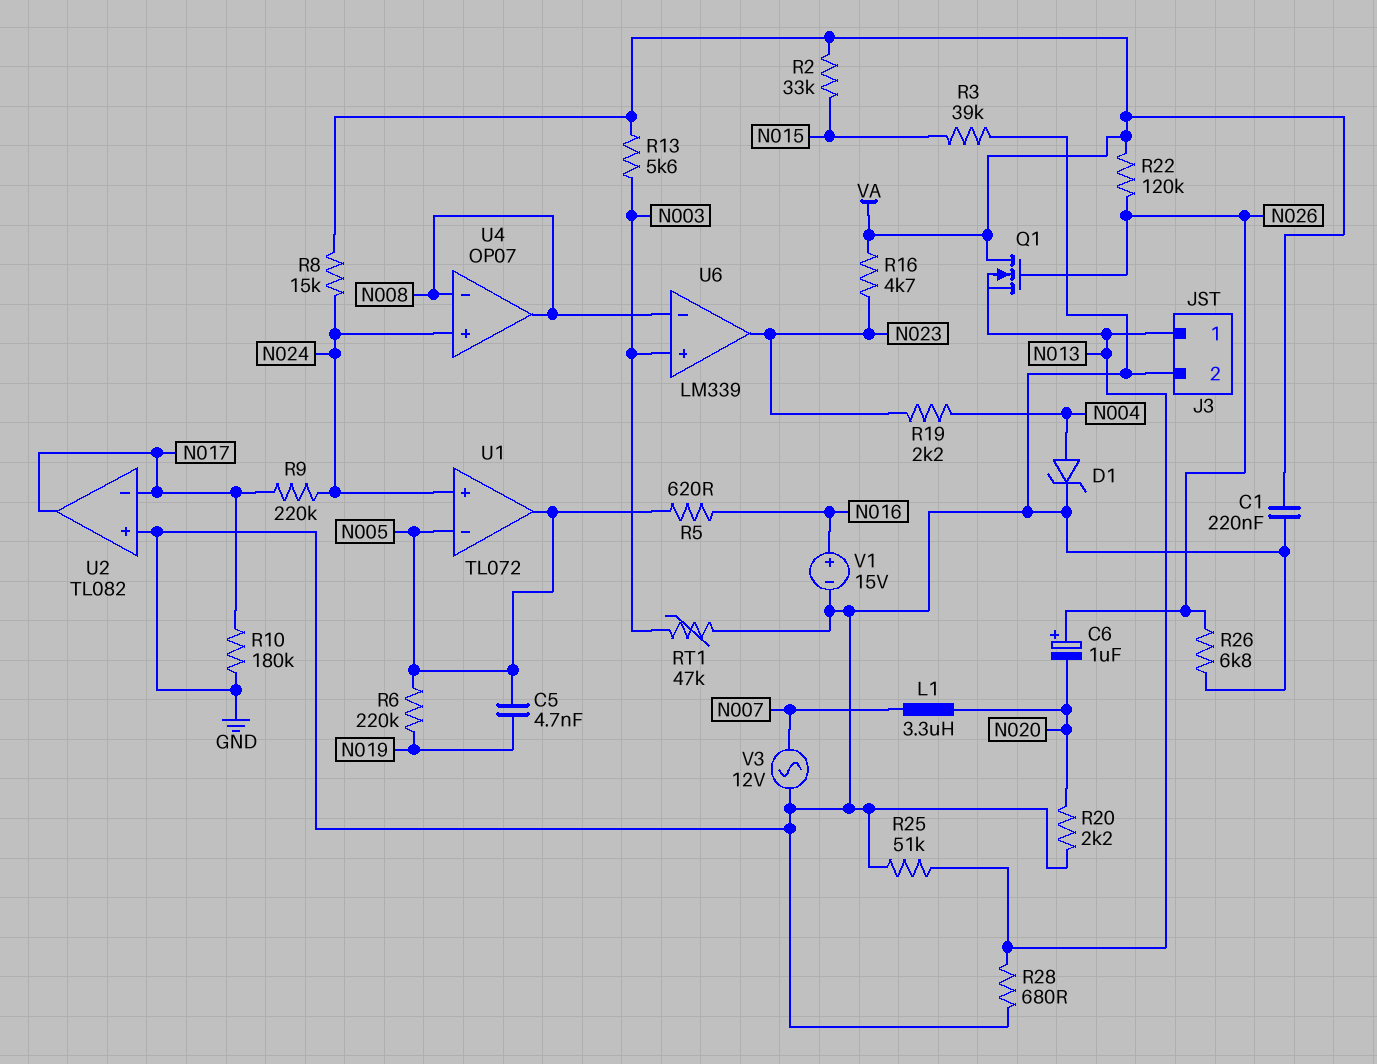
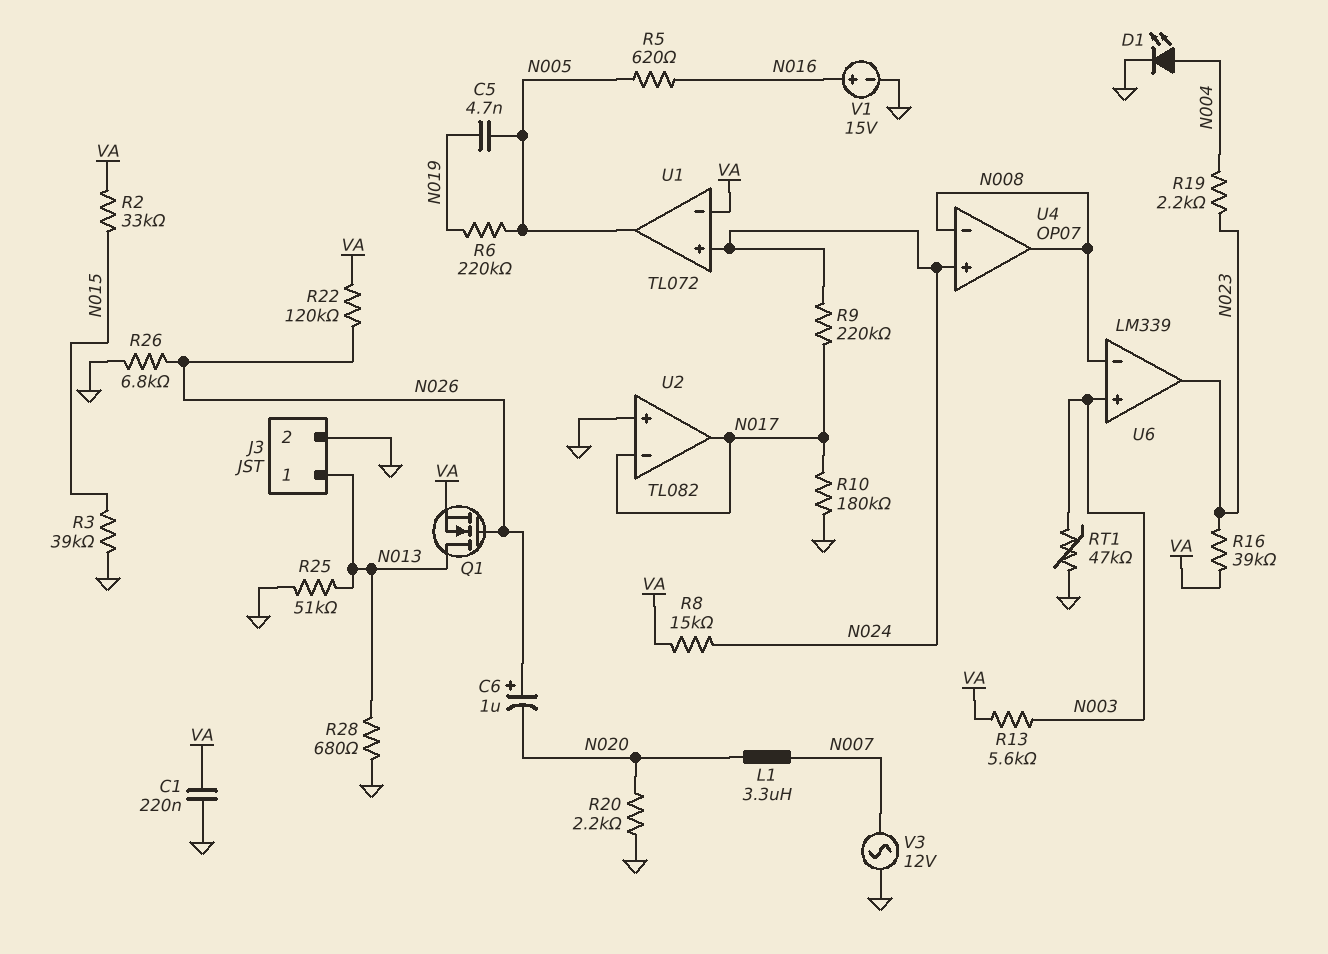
D1: zener (A N004, K GND) -> LED (A N004, K GND)
Q1: NMOS (G N026, D VA, S N013) -> NMOS (G N026, D N013, S VA)
R16: 4.7k (N023, VA) -> 39k (N023, VA)
U1 pin in-: N005 -> VA

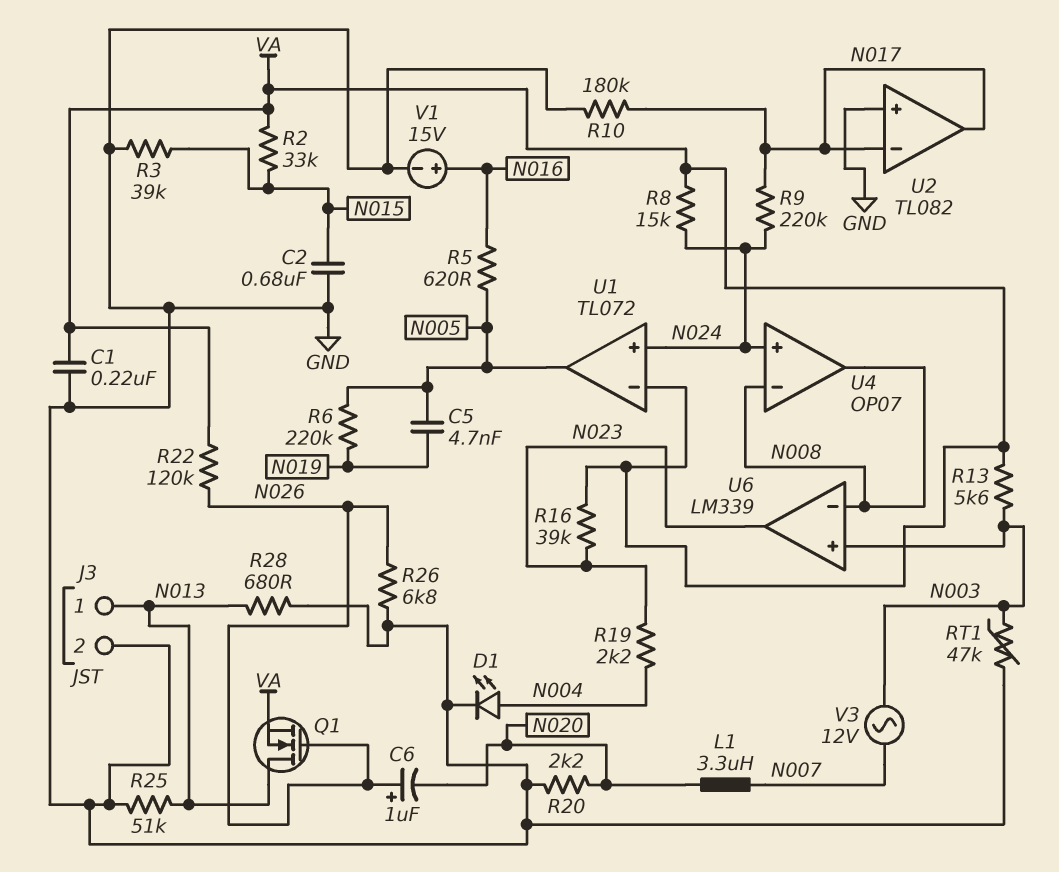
C2: none -> 680nF (GND, N015)
V3: AC 12V (GND, N007) -> AC 12V (N003, N007)

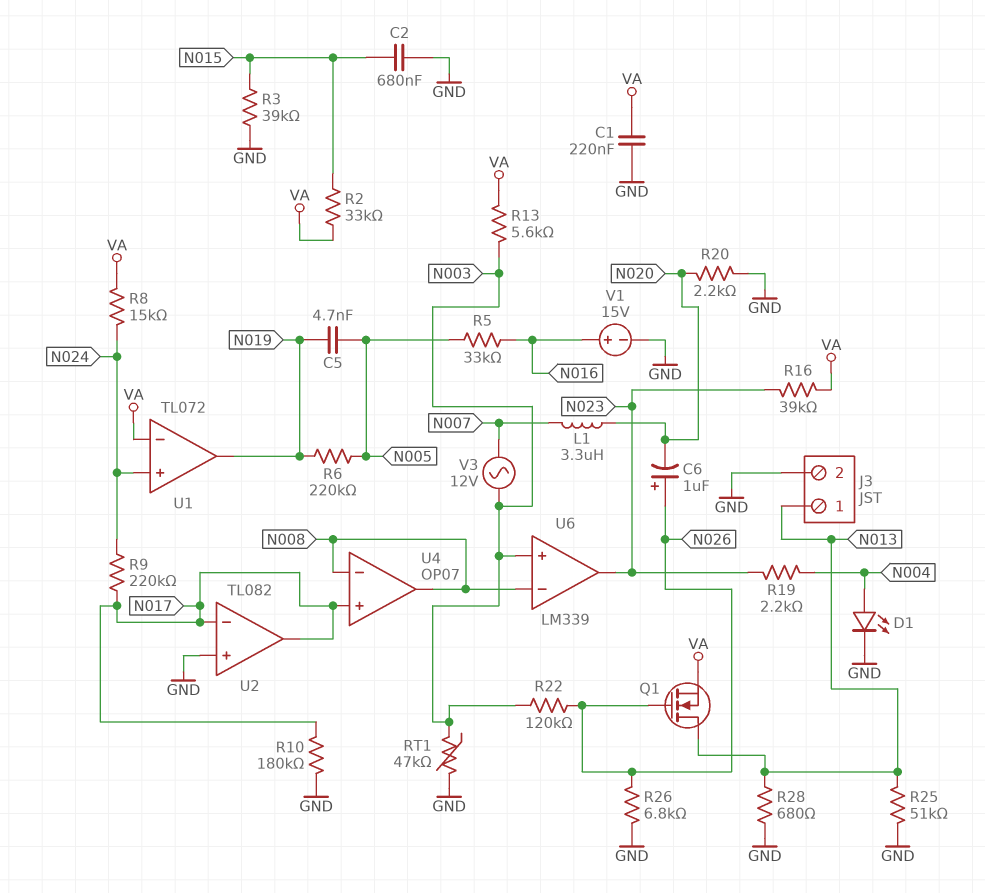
R5: 620 (N005, N016) -> 33k (N005, N016)
R22: 120k (N026, VA) -> 120k (N003, N026)
U1 pin out: N005 -> N019
U4 pin in+: N024 -> N017

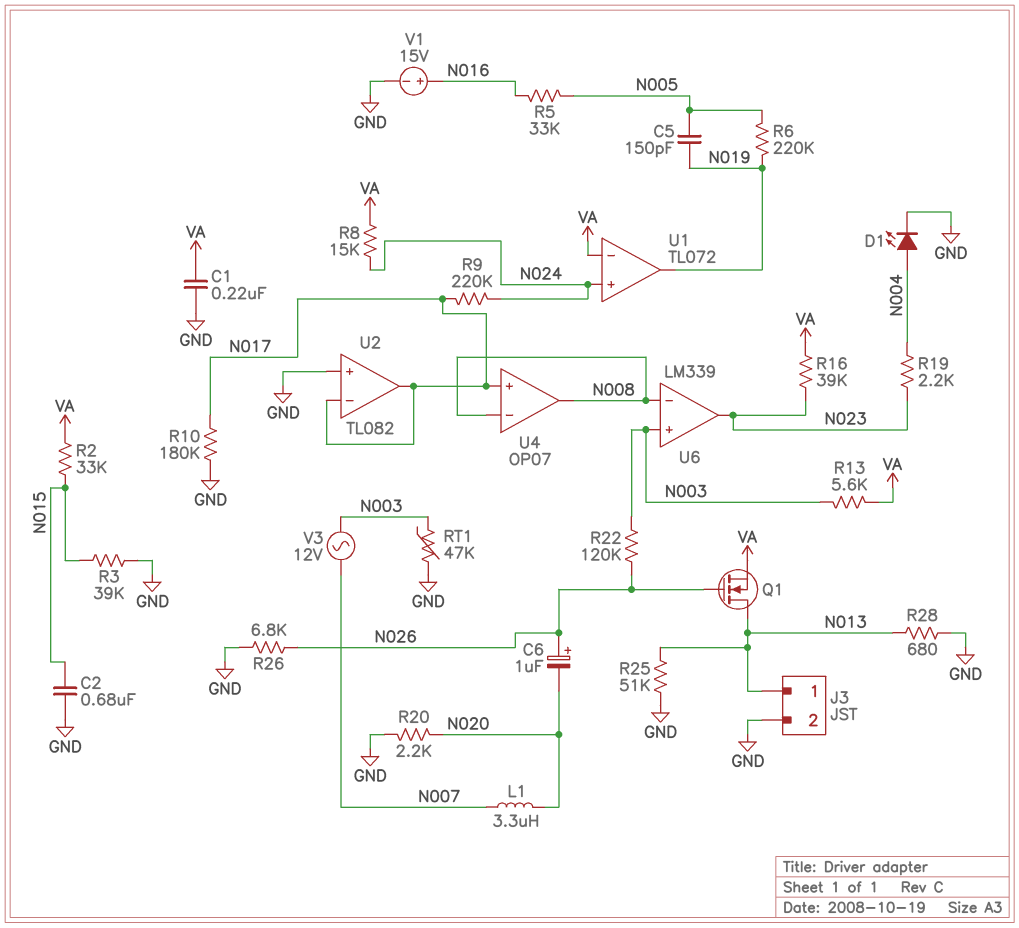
C5: 4.7nF (N005, N019) -> 150pF (N005, N019)

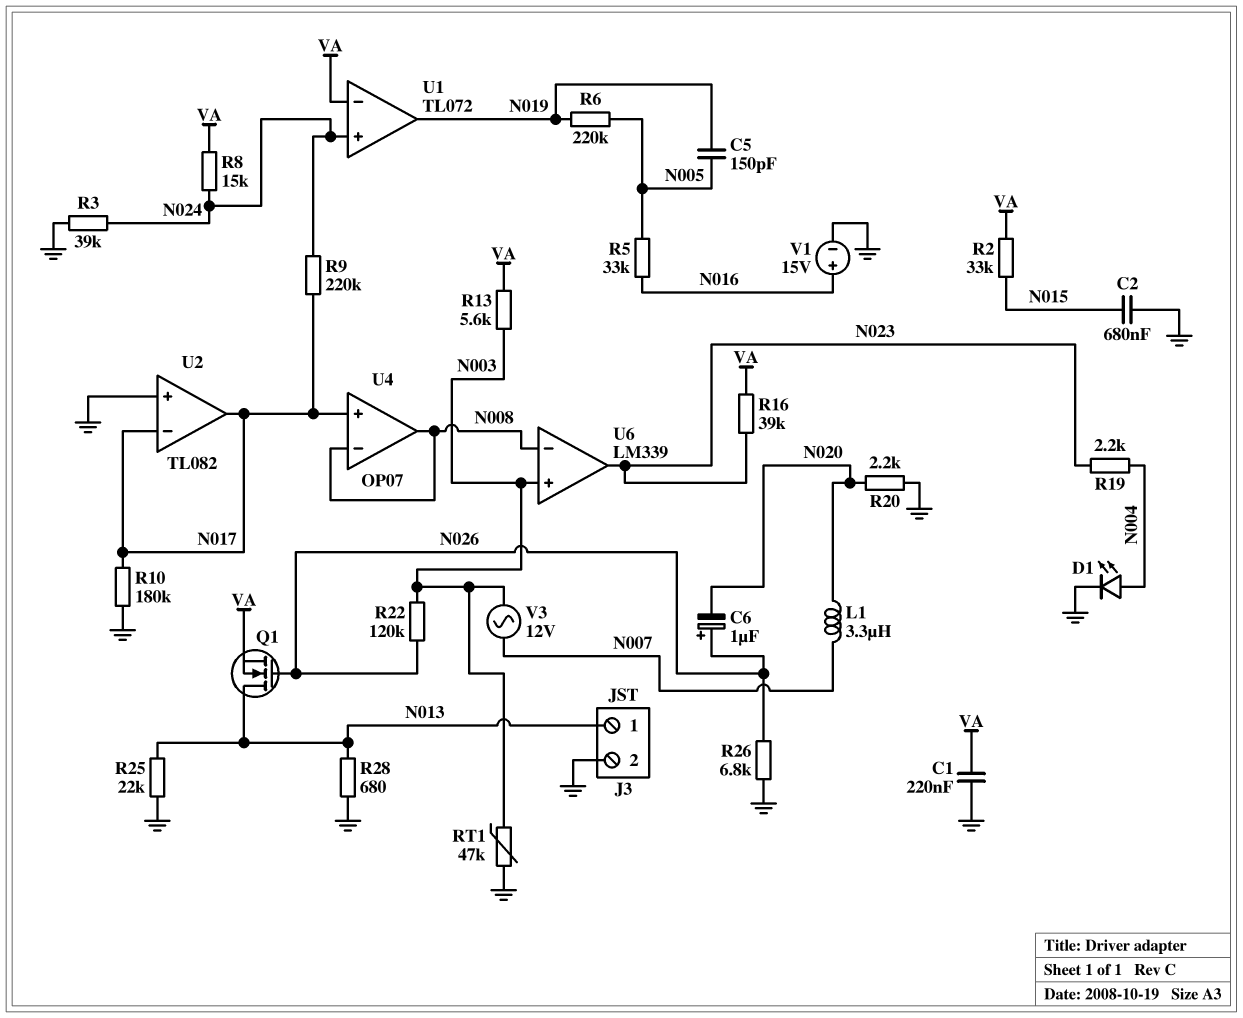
R3: 39k (GND, N015) -> 39k (GND, N024)
R25: 51k (GND, N013) -> 22k (GND, N013)

